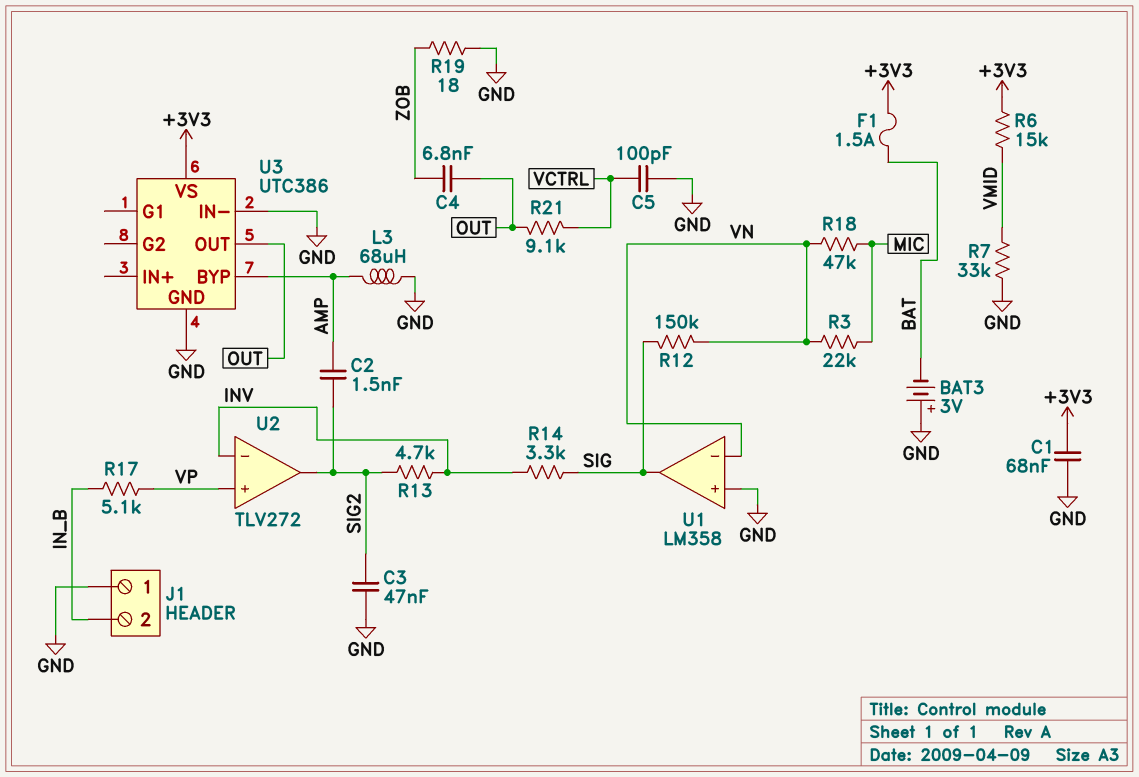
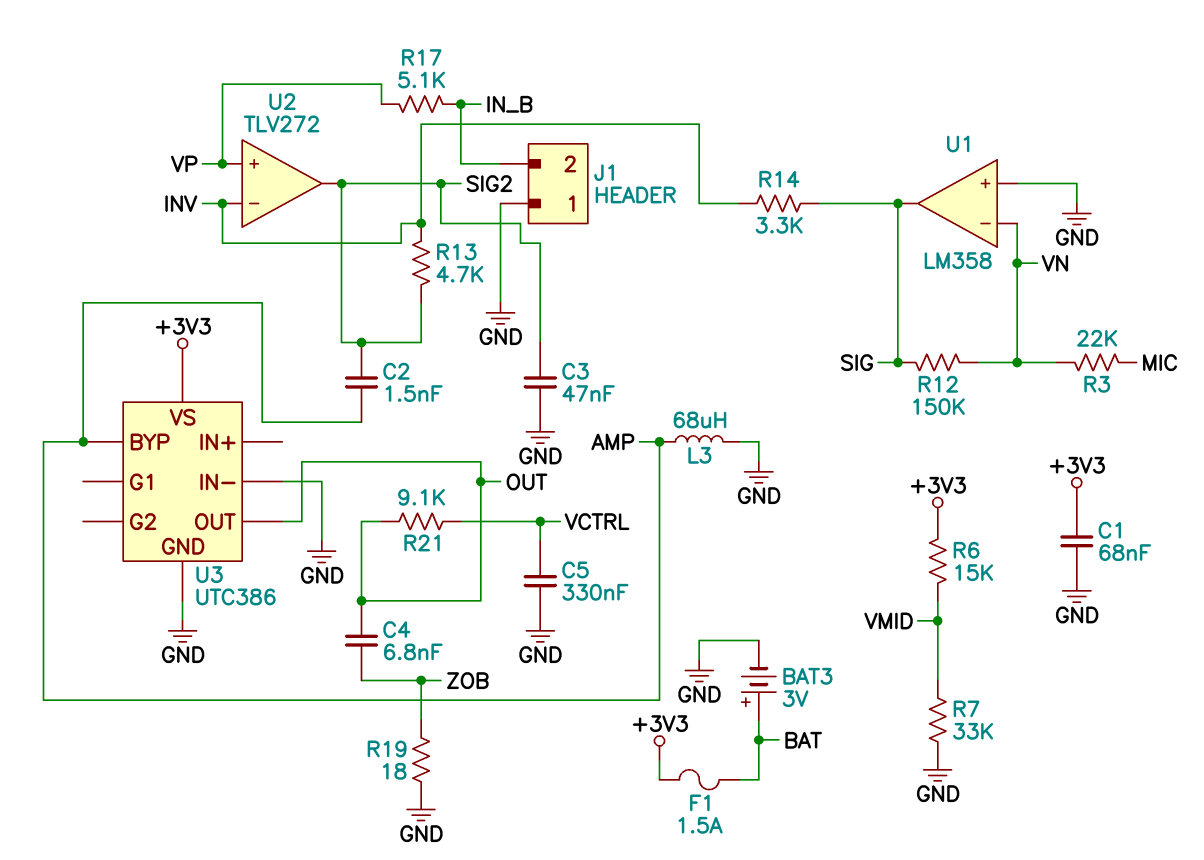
BAT3: 3V (plus GND, minus BAT) -> 3V (plus BAT, minus GND)
C5: 100pF (GND, VCTRL) -> 330nF (GND, VCTRL)
R18: 47k (MIC, VN) -> none

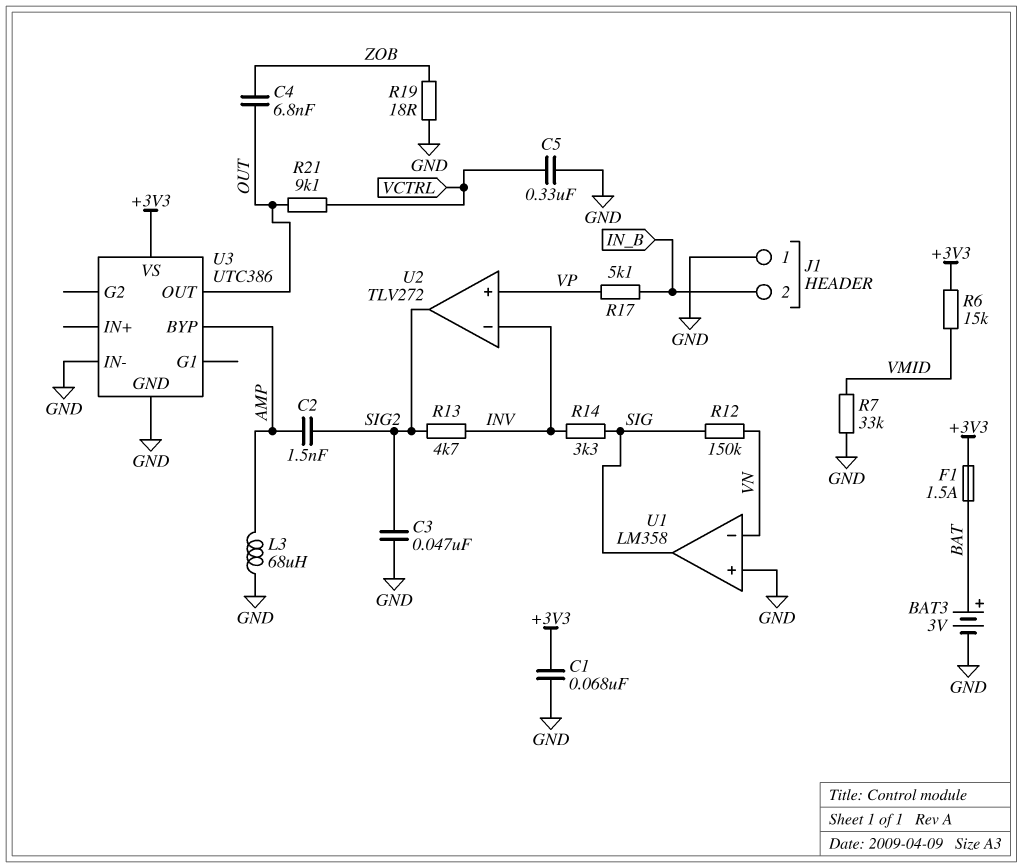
R3: 22k (MIC, VN) -> none

